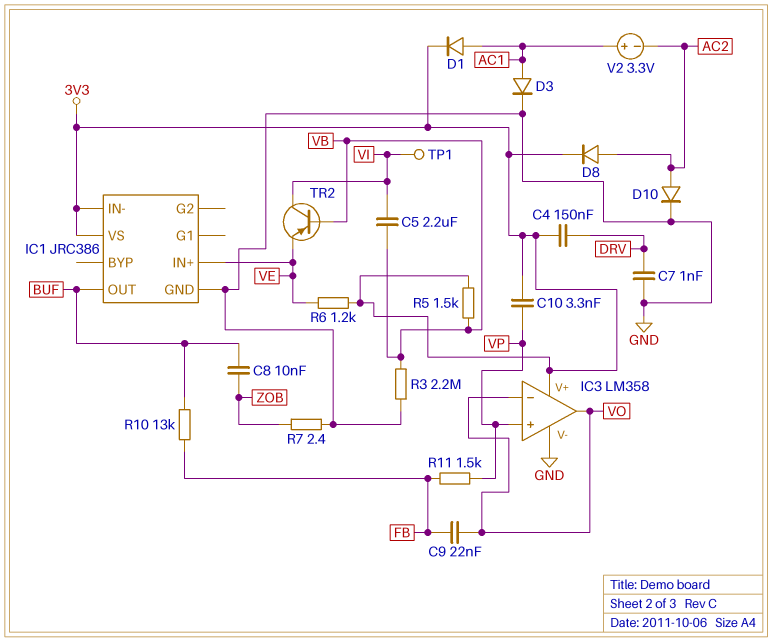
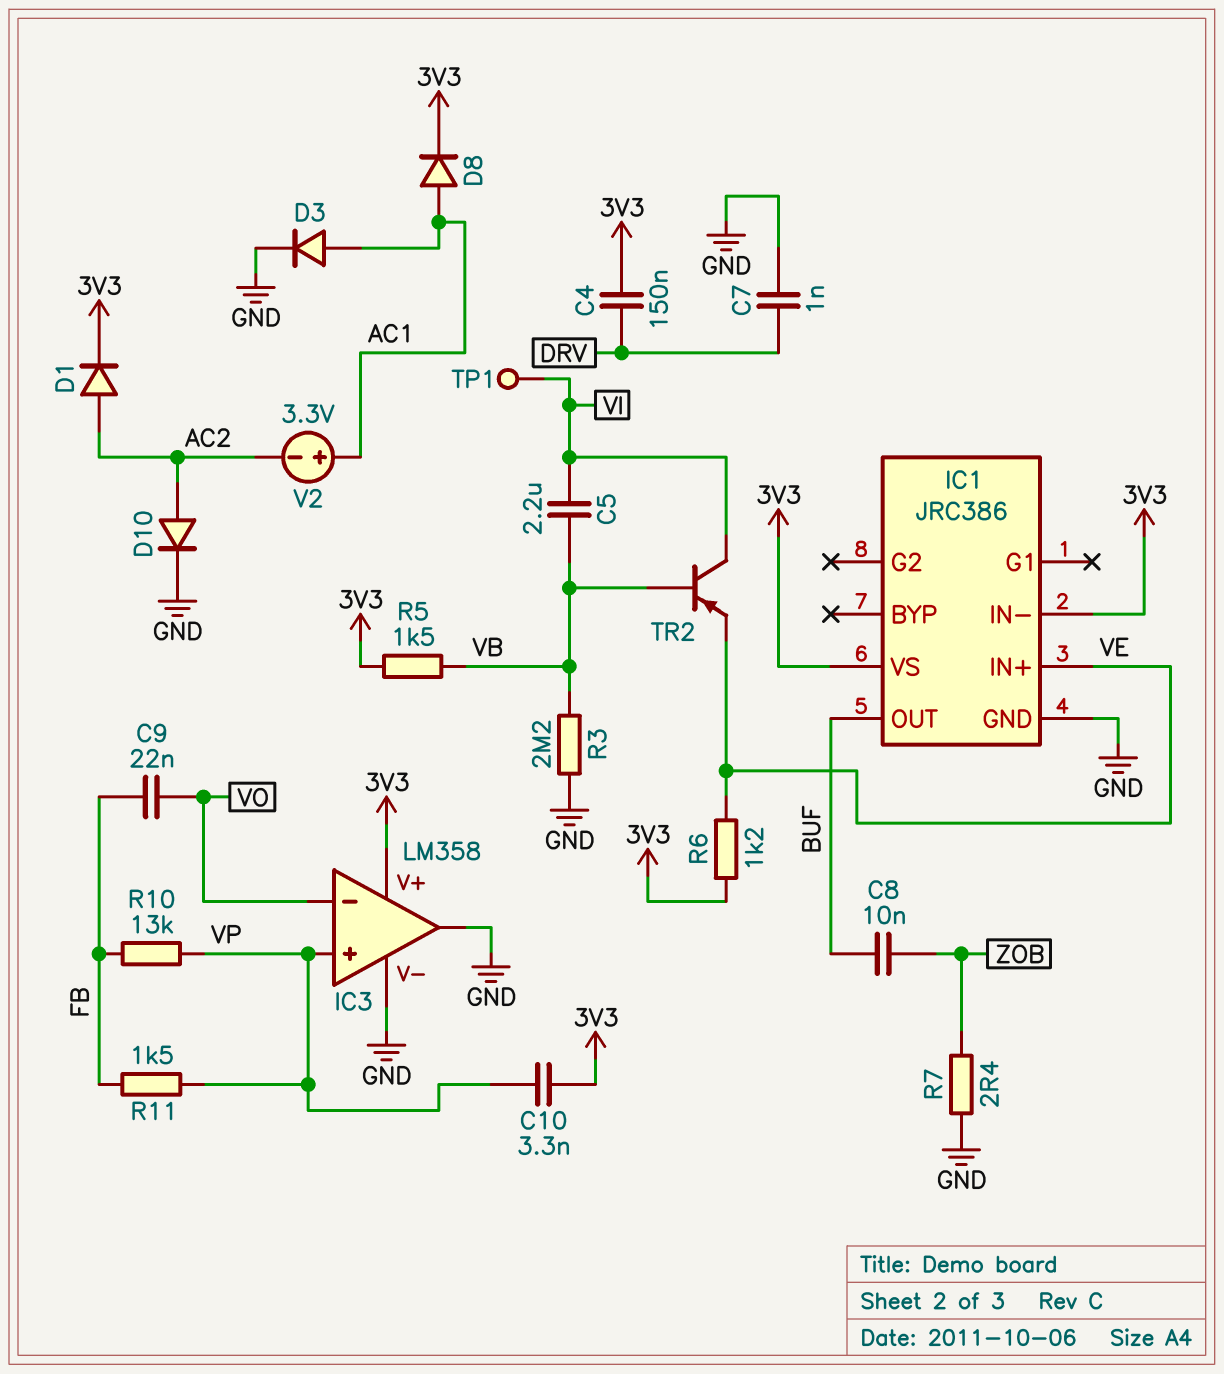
D1: diode (A AC1, K 3V3) -> diode (A AC2, K 3V3)
D8: diode (A AC2, K 3V3) -> diode (A AC1, K 3V3)
IC3 pin out: VO -> GND
R10: 13k (BUF, FB) -> 13k (FB, VP)

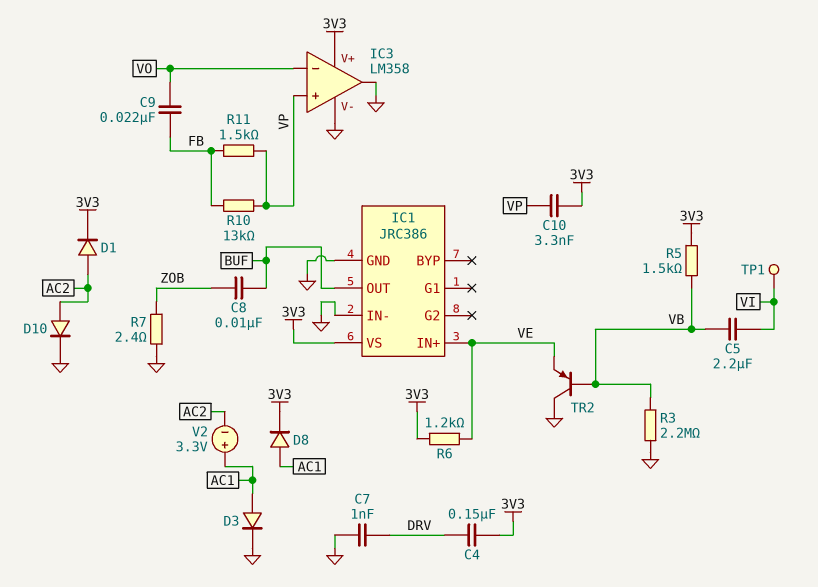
IC1 pin IN-: 3V3 -> GND
TR2: PNP (B VB, C VI, E VE) -> PNP (B VB, C GND, E VE)

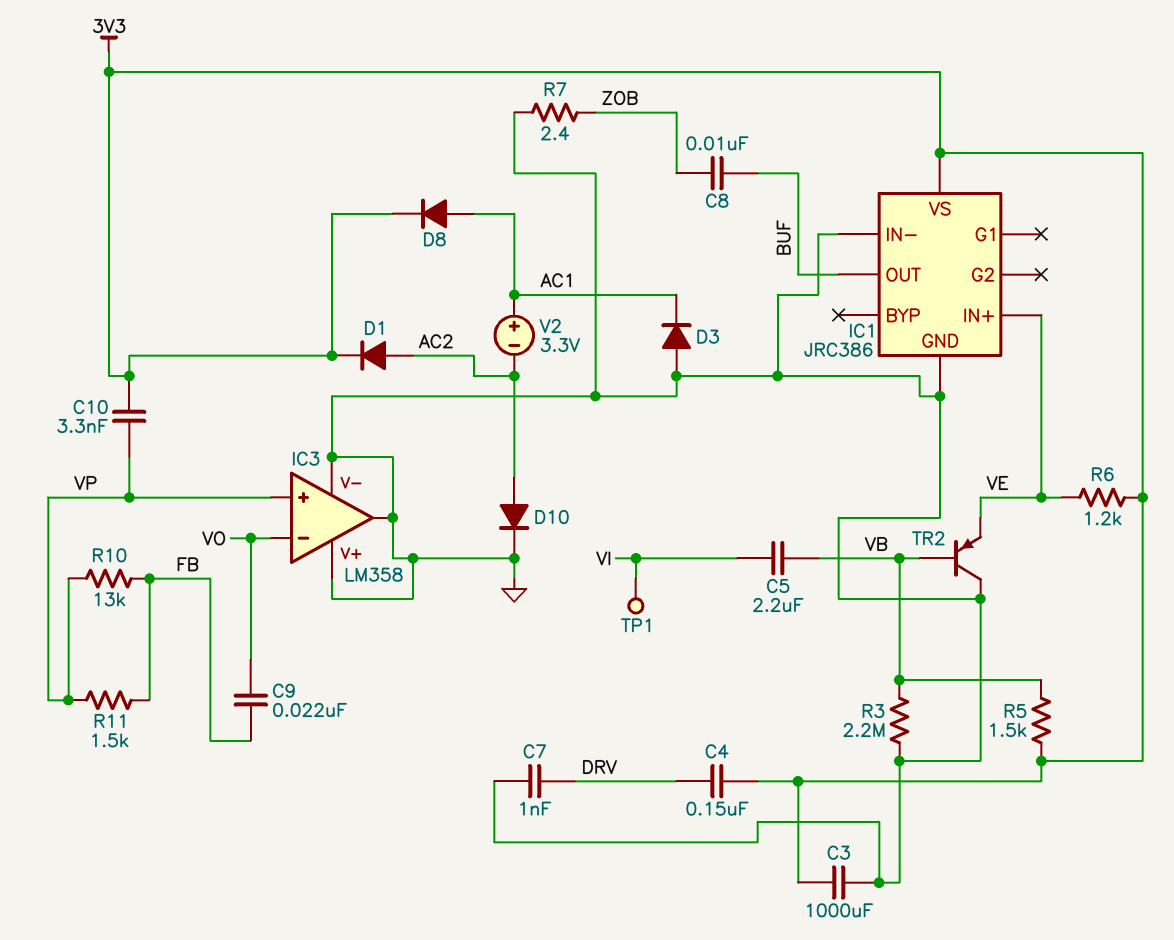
C3: none -> 1000uF (3V3, GND)
D3: diode (A AC1, K GND) -> diode (A GND, K AC1)
IC3 pin V+: 3V3 -> GND

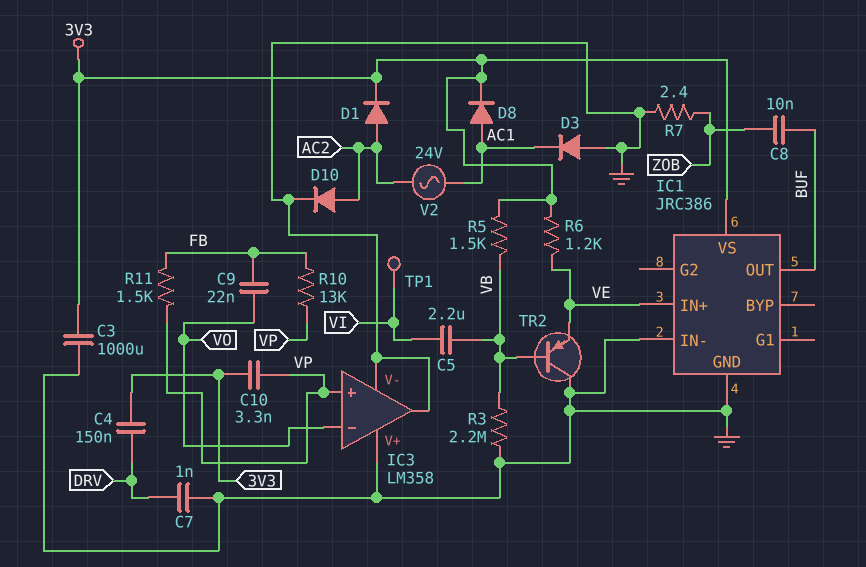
V2: 3.3V (plus AC1, minus AC2) -> AC 24V (AC1, AC2)

